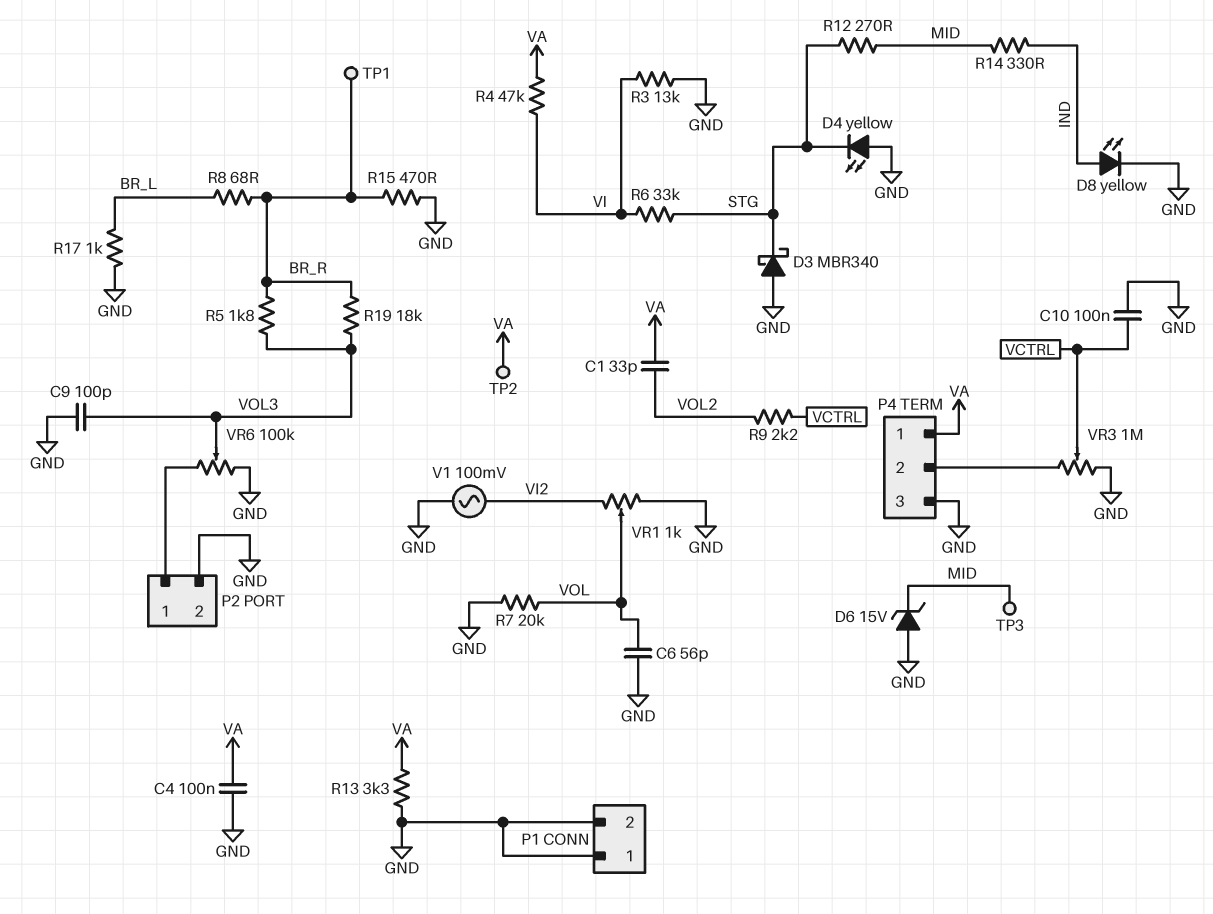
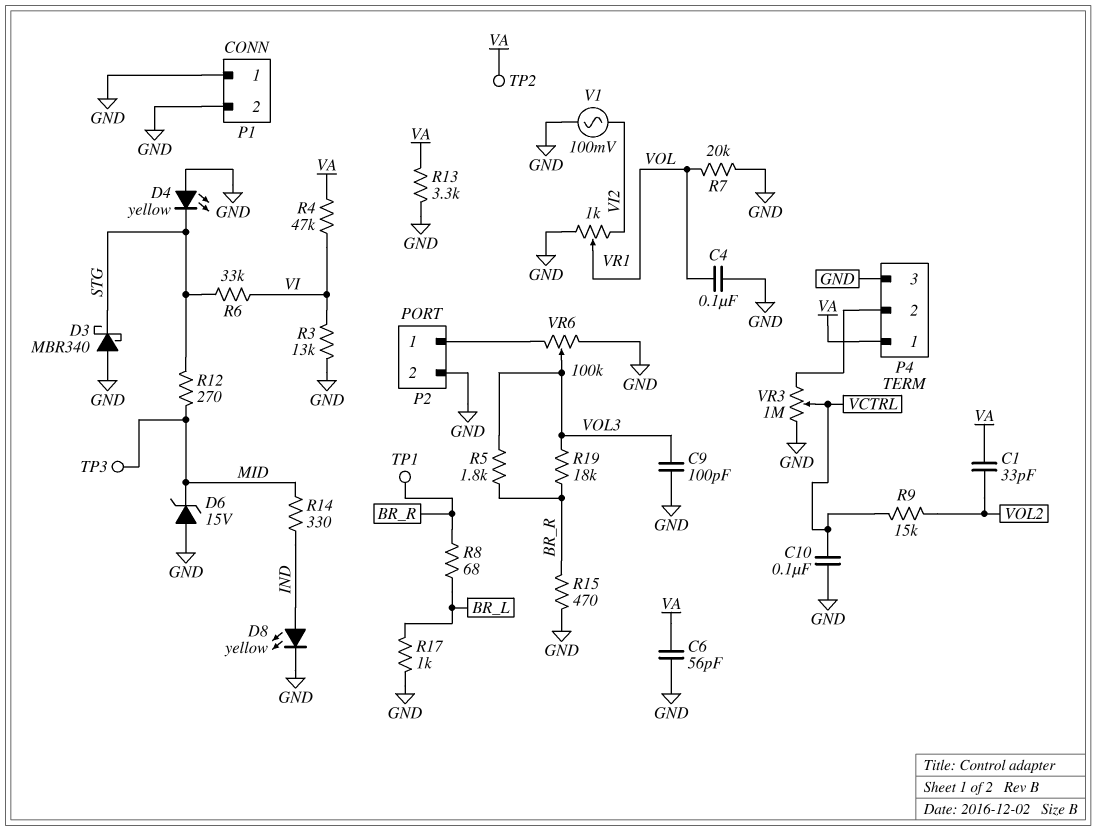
C4: 100nF (GND, VA) -> 100nF (GND, VOL)
C6: 56pF (GND, VOL) -> 56pF (GND, VA)
R9: 2.2k (VCTRL, VOL2) -> 15k (VCTRL, VOL2)

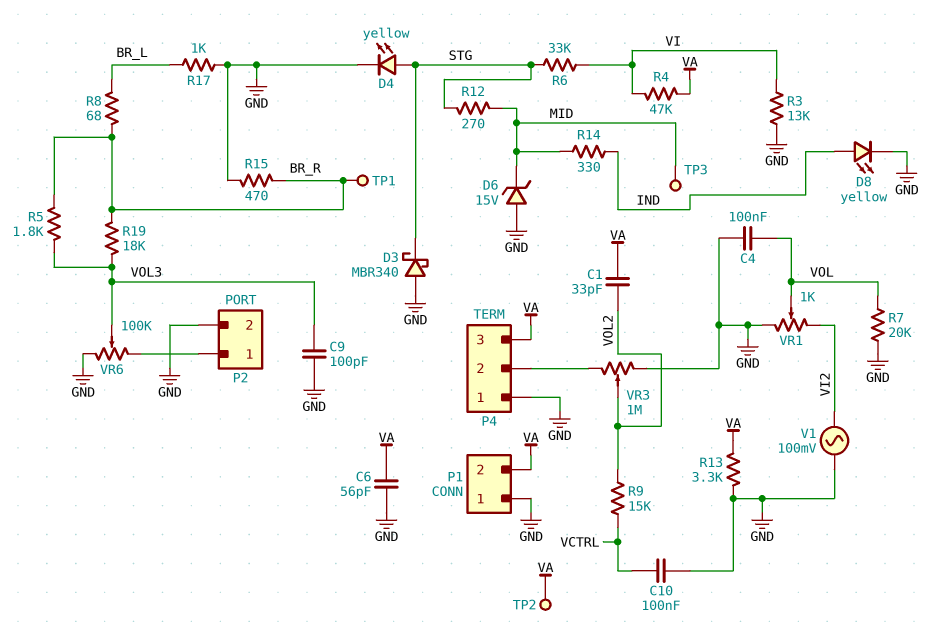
D4: LED yellow (A GND, K STG) -> LED yellow (A STG, K GND)
P1 pin 2: GND -> VA
P4 pin 1: VA -> GND
P4 pin 3: GND -> VA
VR3: 1M (GND, P4/2, wiper VCTRL) -> 1M (GND, P4/2, wiper VOL2)

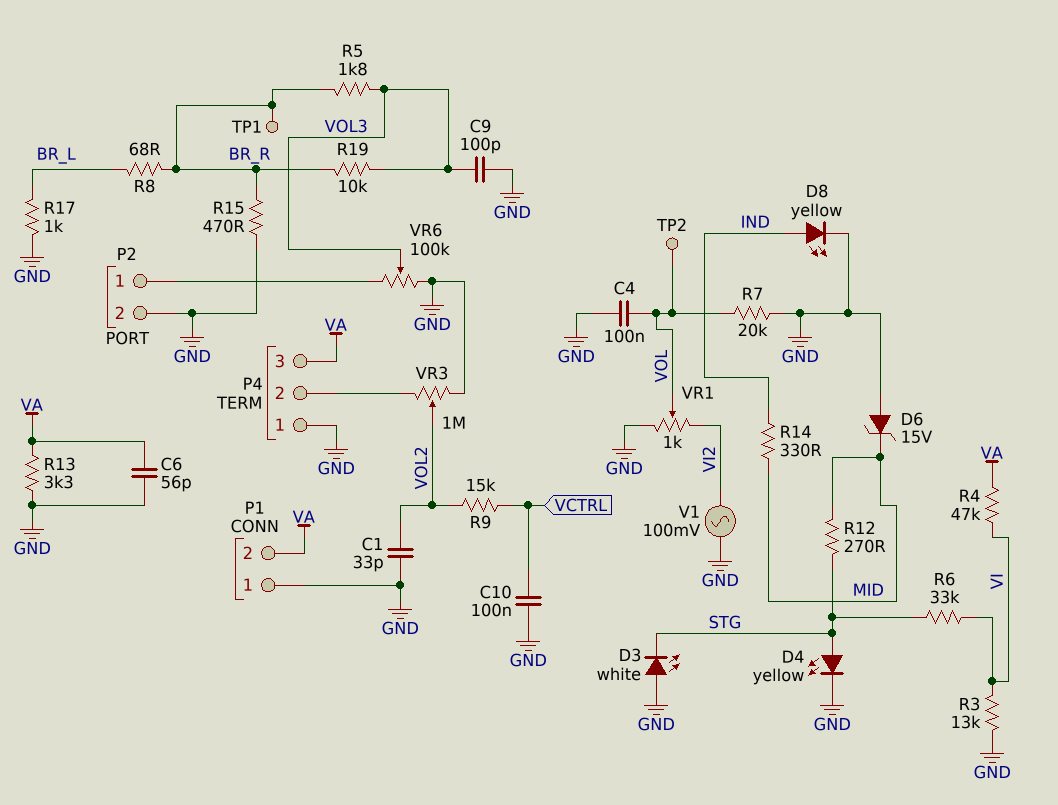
C1: 33pF (VA, VOL2) -> 33pF (GND, VOL2)
D3: schottky MBR340 (A GND, K STG) -> LED white (A GND, K STG)
R19: 18k (BR_R, VOL3) -> 10k (BR_R, VOL3)
TP2: test point (VA) -> test point (VOL)
TP3: test point (MID) -> none

